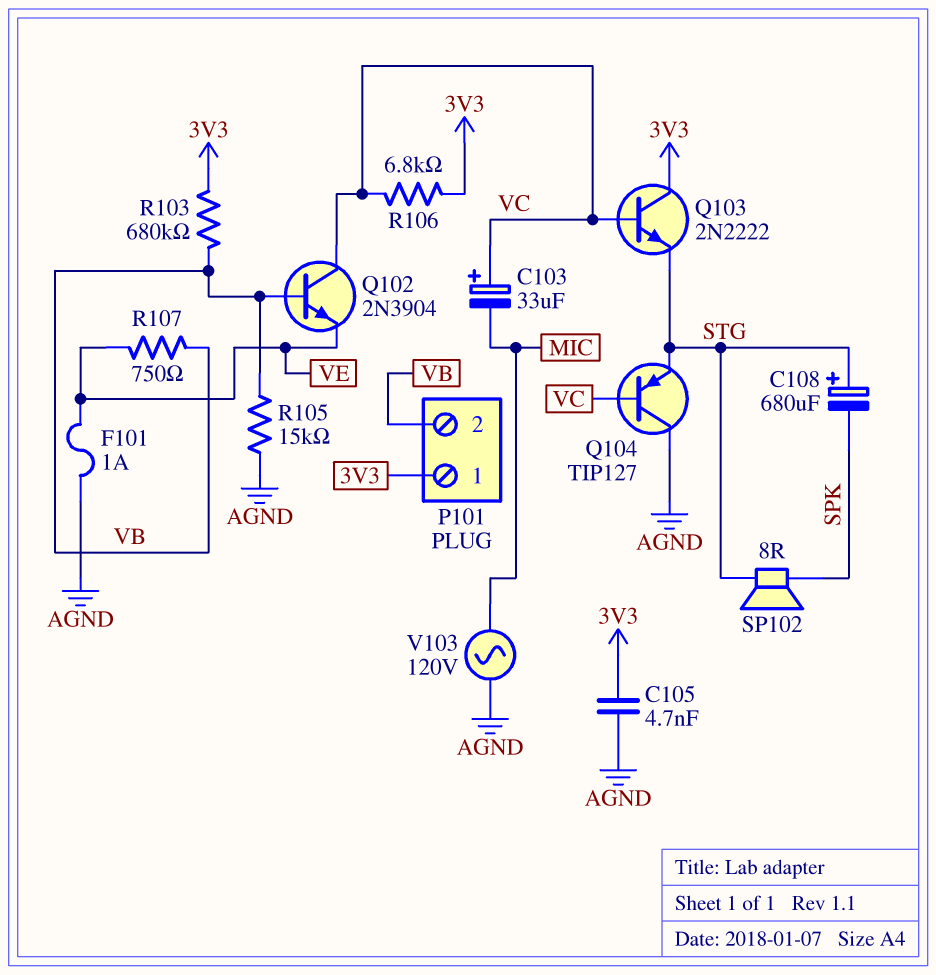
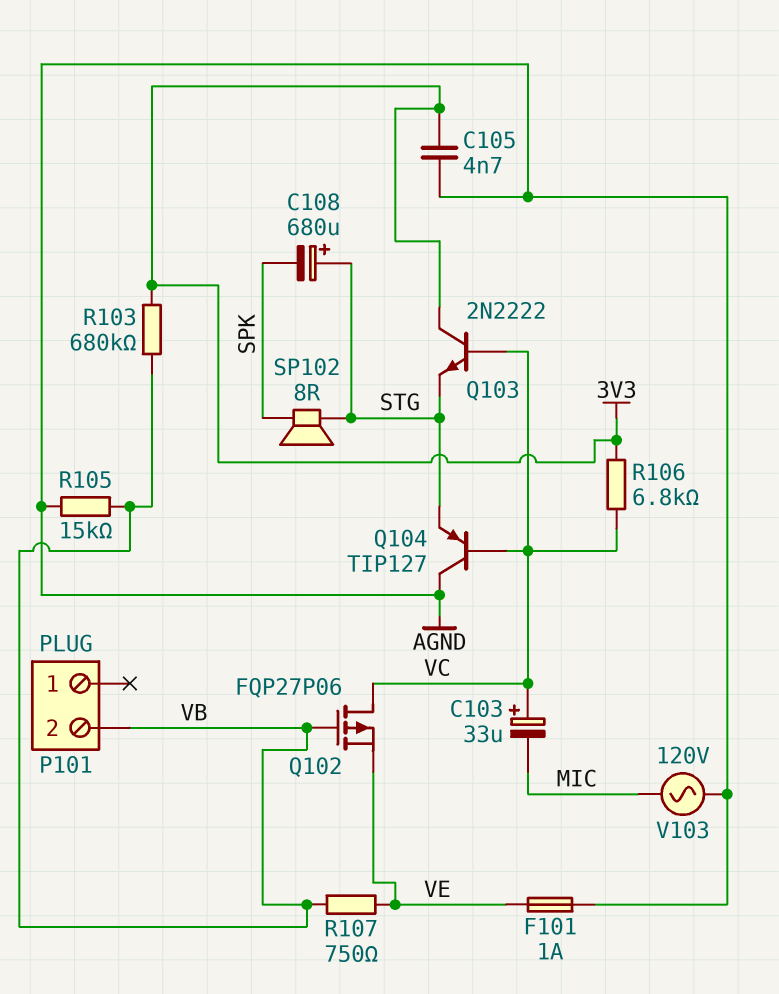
P101 pin 1: 3V3 -> none
Q102: NPN 2N3904 (B VB, C VC, E VE) -> PMOS FQP27P06 (G VB, D VC, S VE)

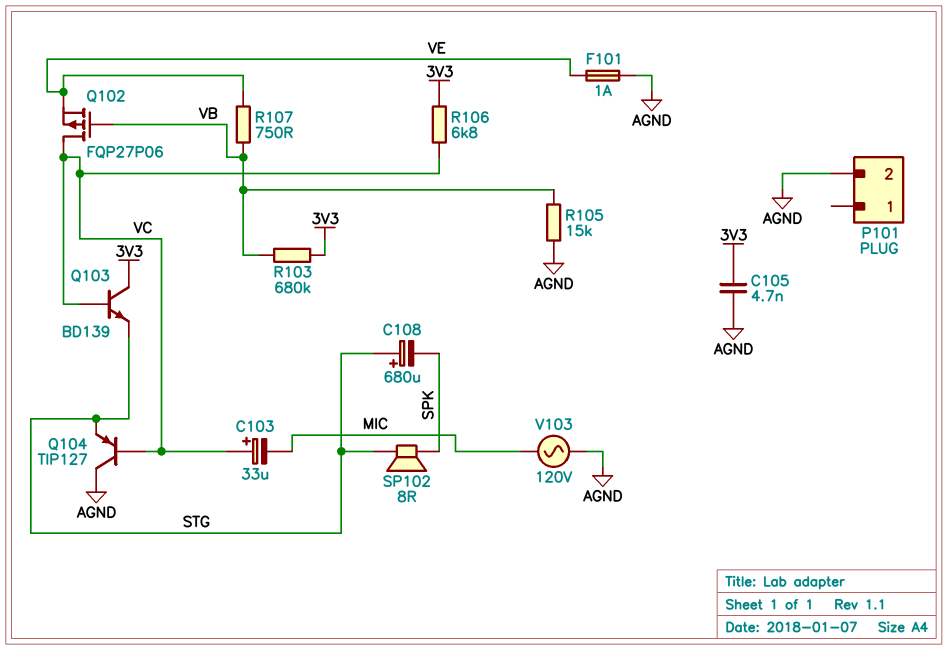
P101 pin 2: VB -> AGND
Q103: NPN 2N2222 (B VC, C 3V3, E STG) -> NPN BD139 (B VC, C 3V3, E STG)

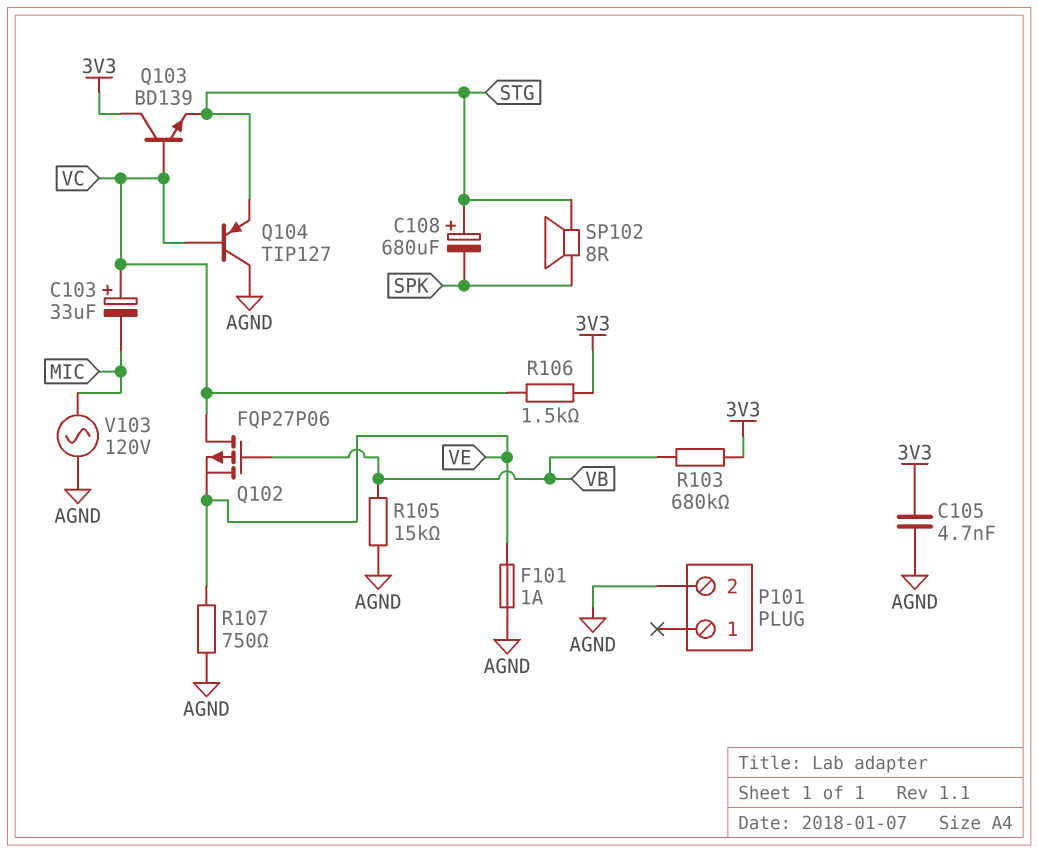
R106: 6.8k (3V3, VC) -> 1.5k (3V3, VC)
R107: 750 (VB, VE) -> 750 (AGND, VE)

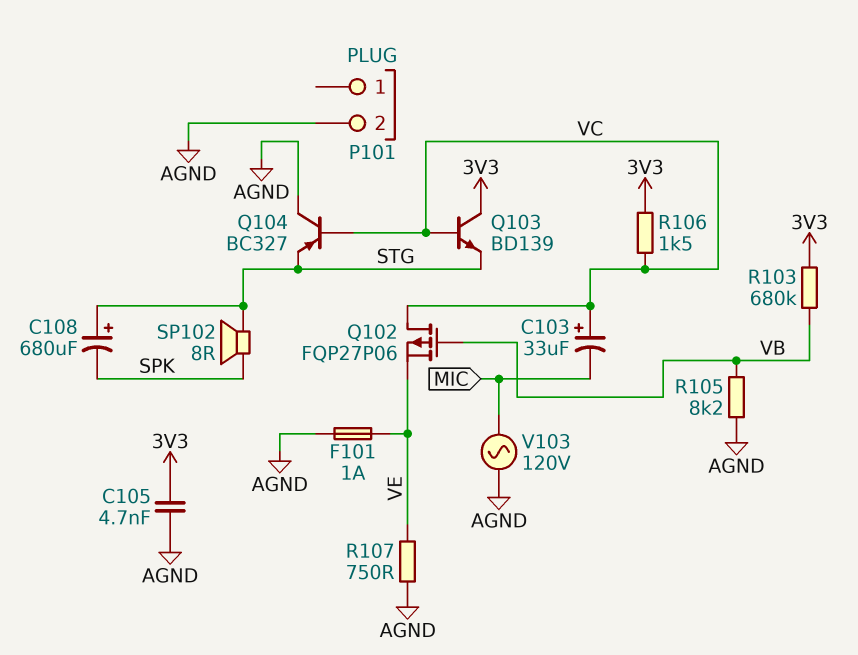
Q104: PNP TIP127 (B VC, C AGND, E STG) -> PNP BC327 (B VC, C AGND, E STG)
R105: 15k (AGND, VB) -> 8.2k (AGND, VB)

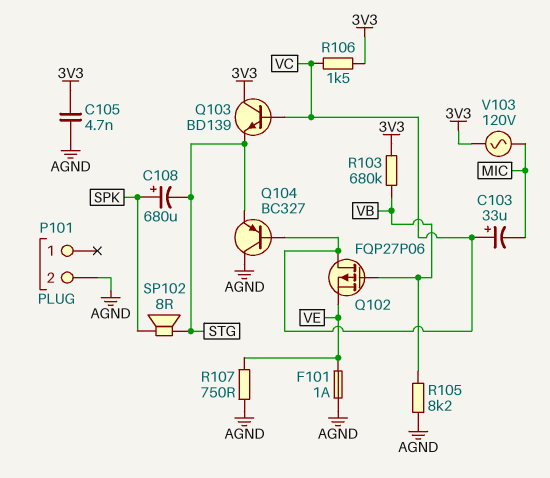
C108: 680uF (plus STG, minus SPK) -> 680uF (plus SPK, minus STG)
V103: AC 120V (AGND, MIC) -> AC 120V (3V3, MIC)

